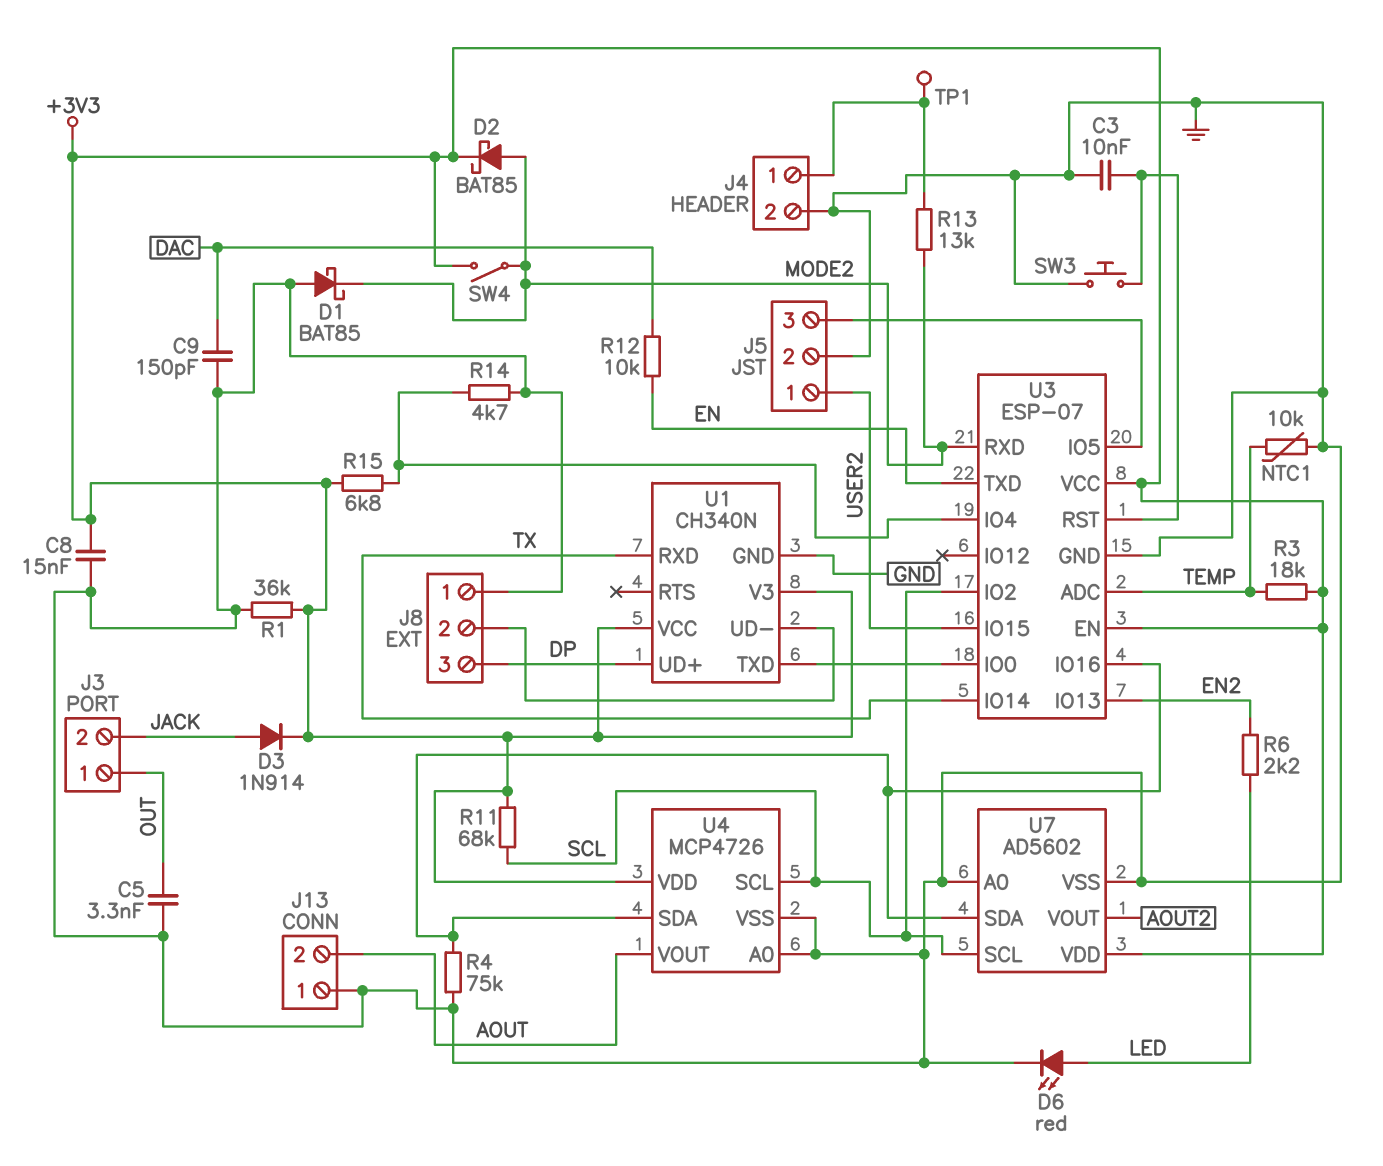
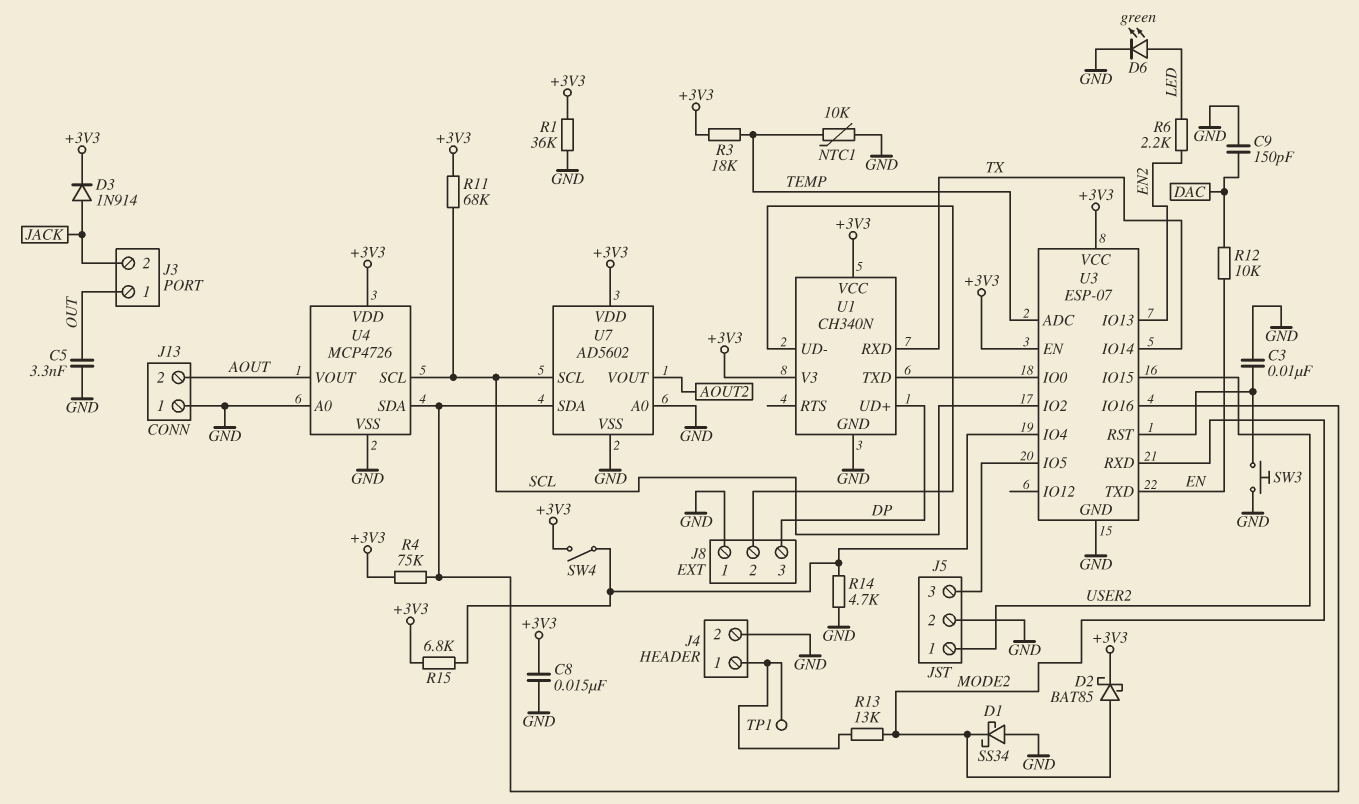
D1: schottky BAT85 (A GND, K MODE2) -> schottky SS34 (A GND, K MODE2)
D6: LED red (A LED, K GND) -> LED green (A LED, K GND)
R4: 75k (GND, U3/IO16) -> 75k (+3V3, U3/IO16)
SW4: switch (+3V3, MODE2) -> switch (+3V3, U3/IO4)

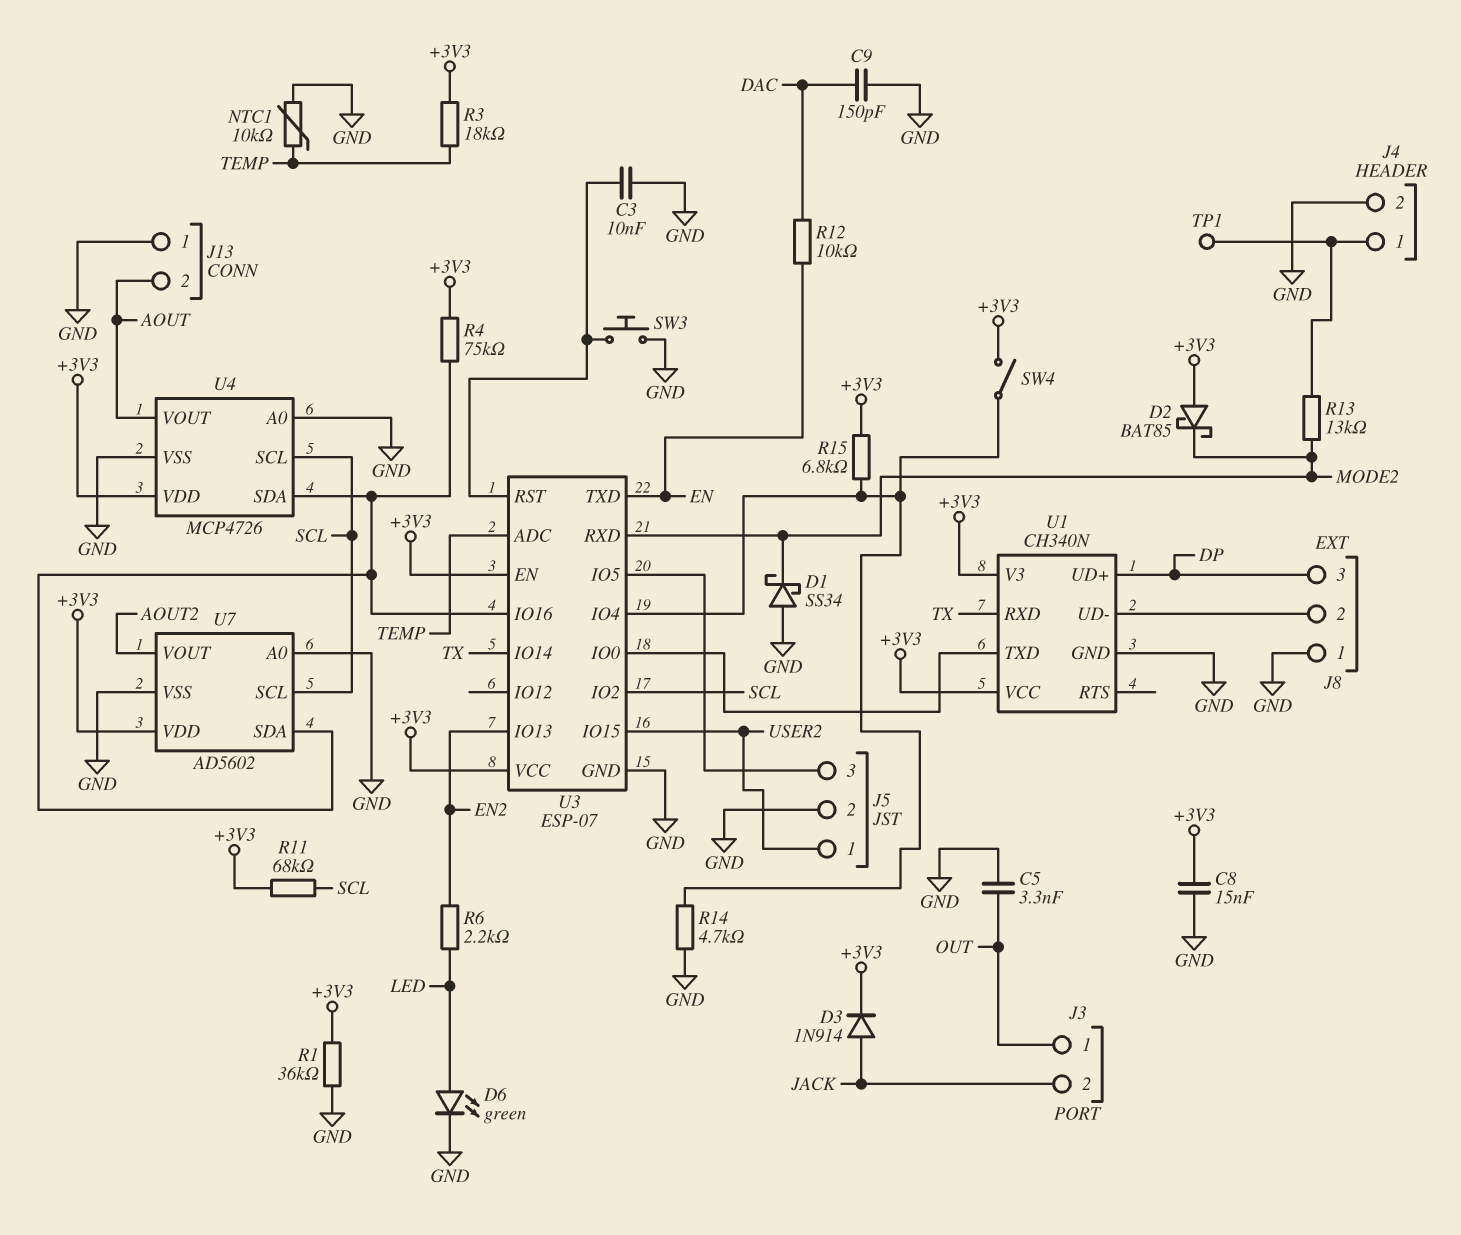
D2: schottky BAT85 (A MODE2, K +3V3) -> schottky BAT85 (A +3V3, K MODE2)

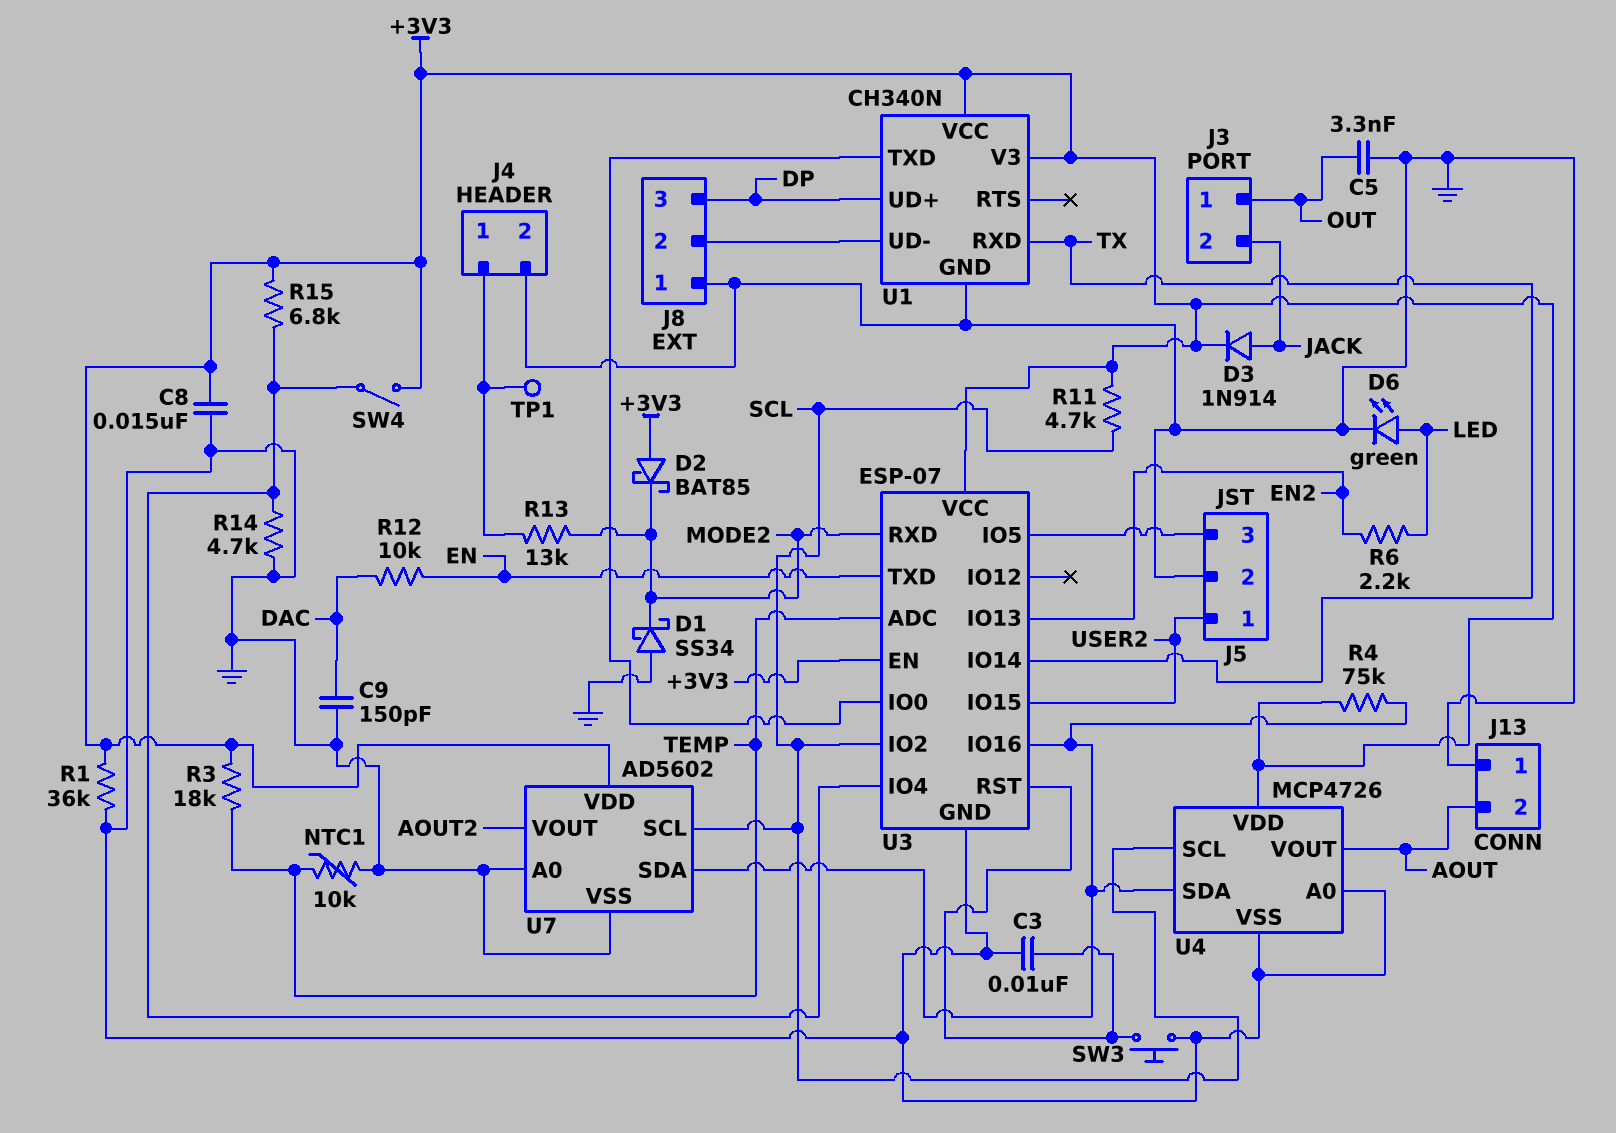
R11: 68k (+3V3, SCL) -> 4.7k (+3V3, SCL)

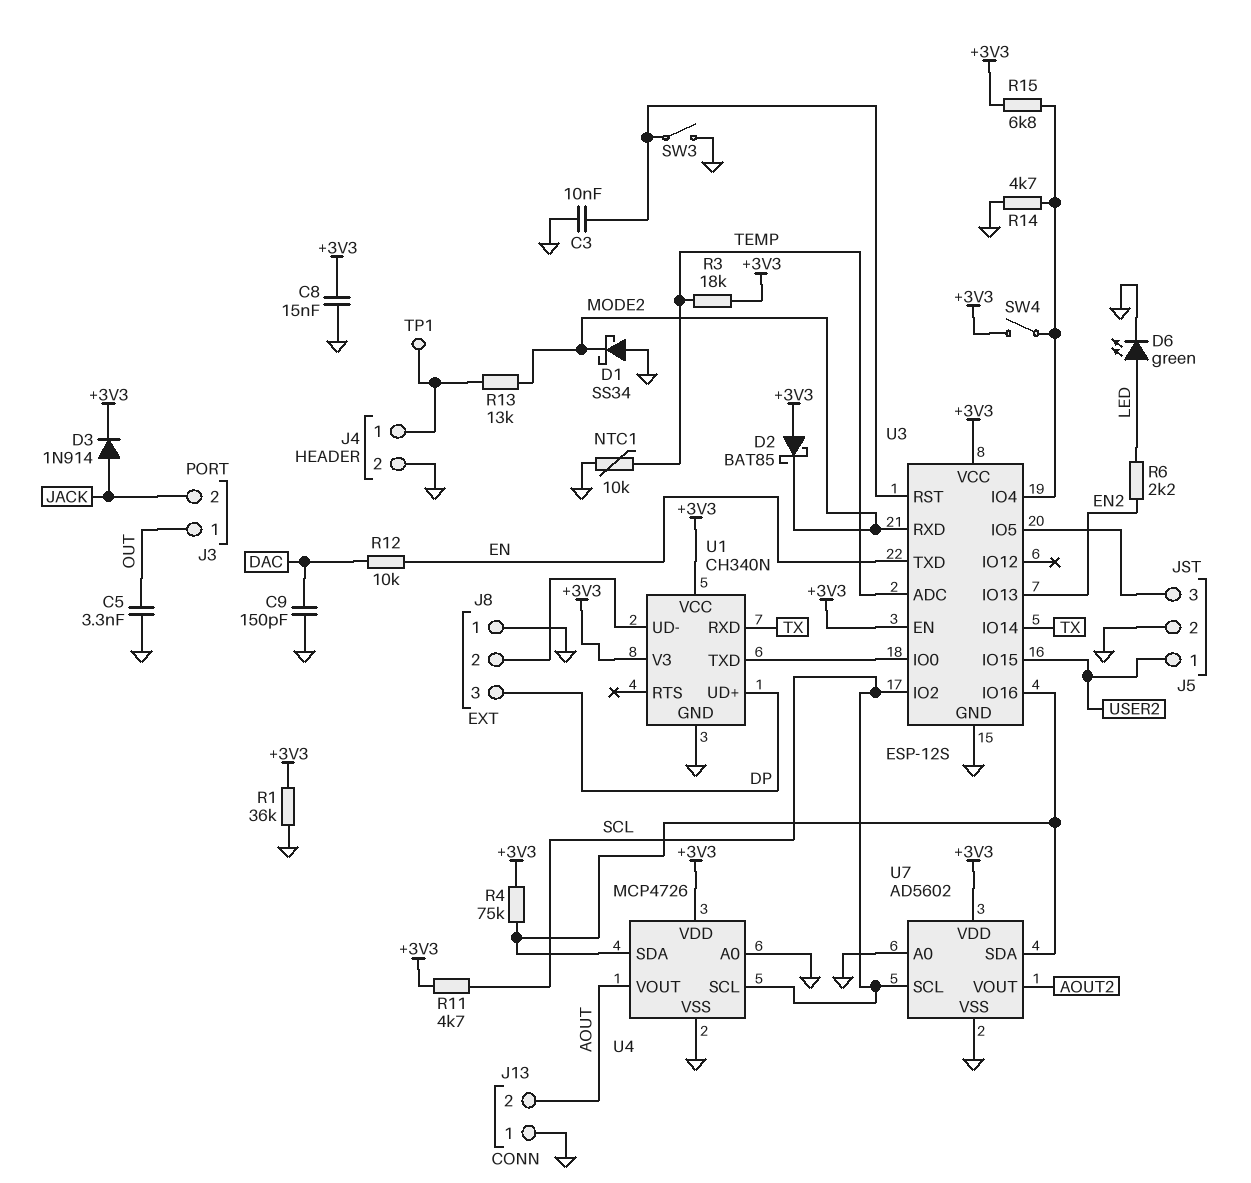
SW3: button (GND, U3/RST) -> switch (GND, U3/RST)
U3: ESP-07 -> ESP-12S

